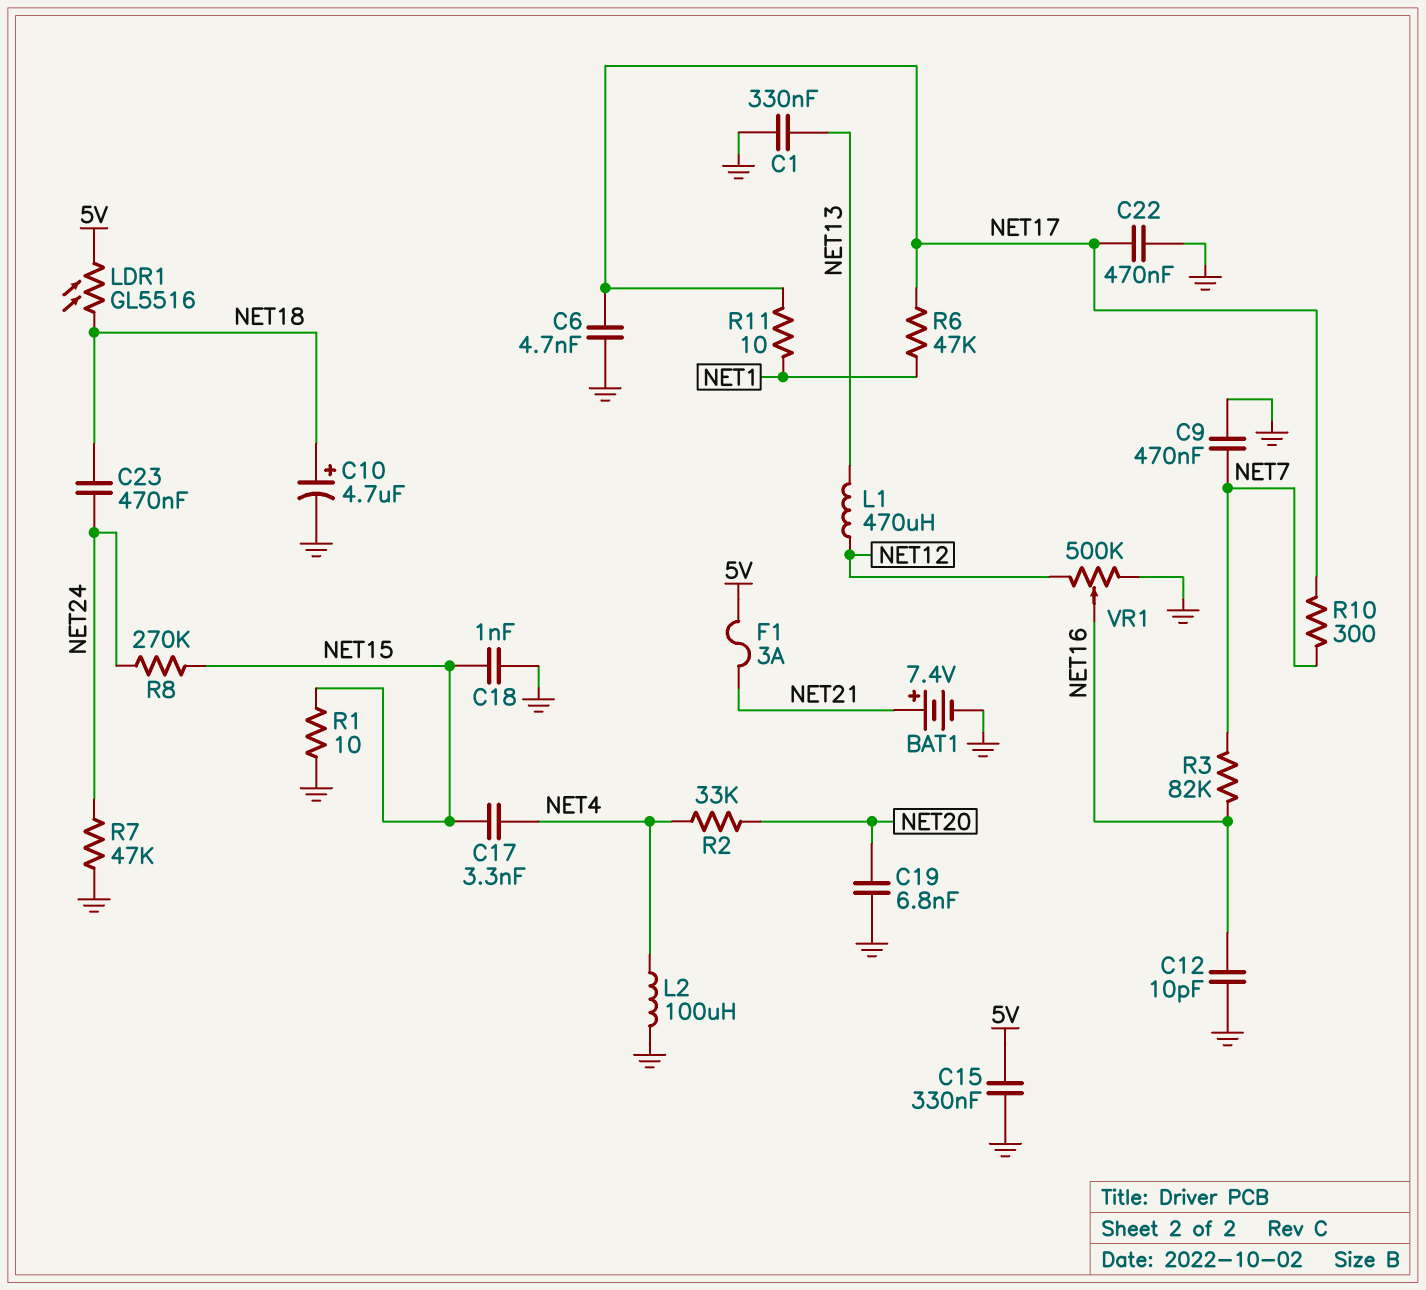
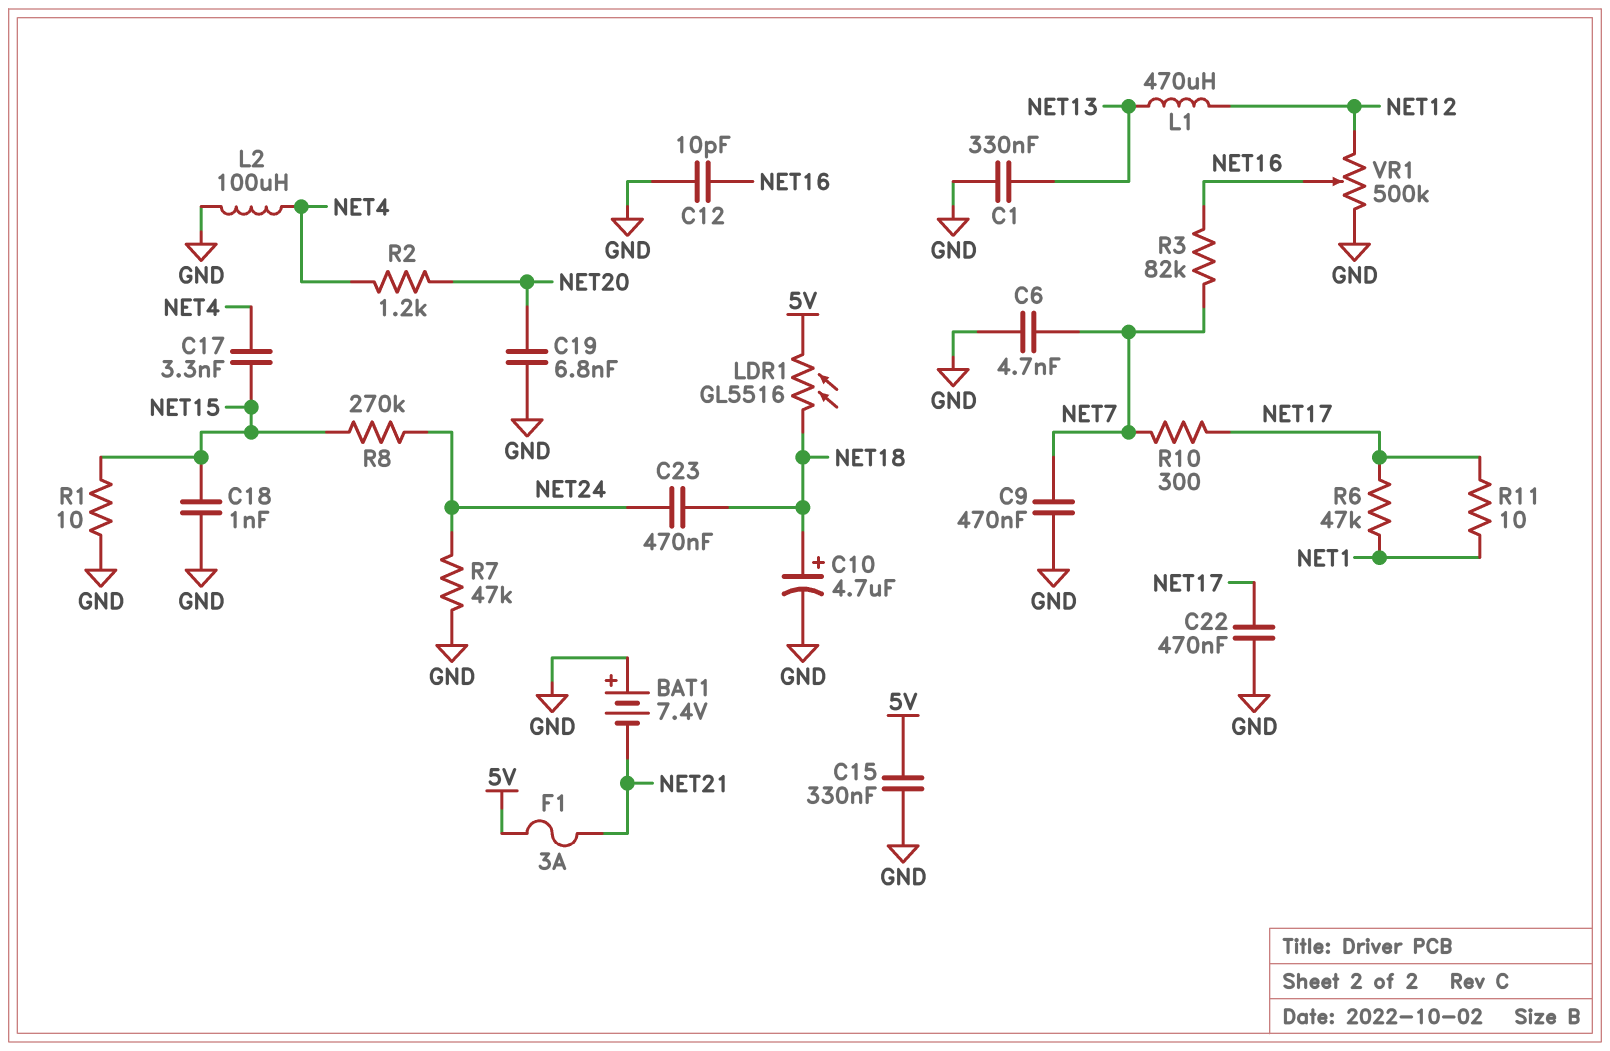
BAT1: 7.4V (plus NET21, minus GND) -> 7.4V (plus GND, minus NET21)
C6: 4.7nF (GND, NET17) -> 4.7nF (GND, NET7)
R2: 33k (NET4, NET20) -> 1.2k (NET4, NET20)

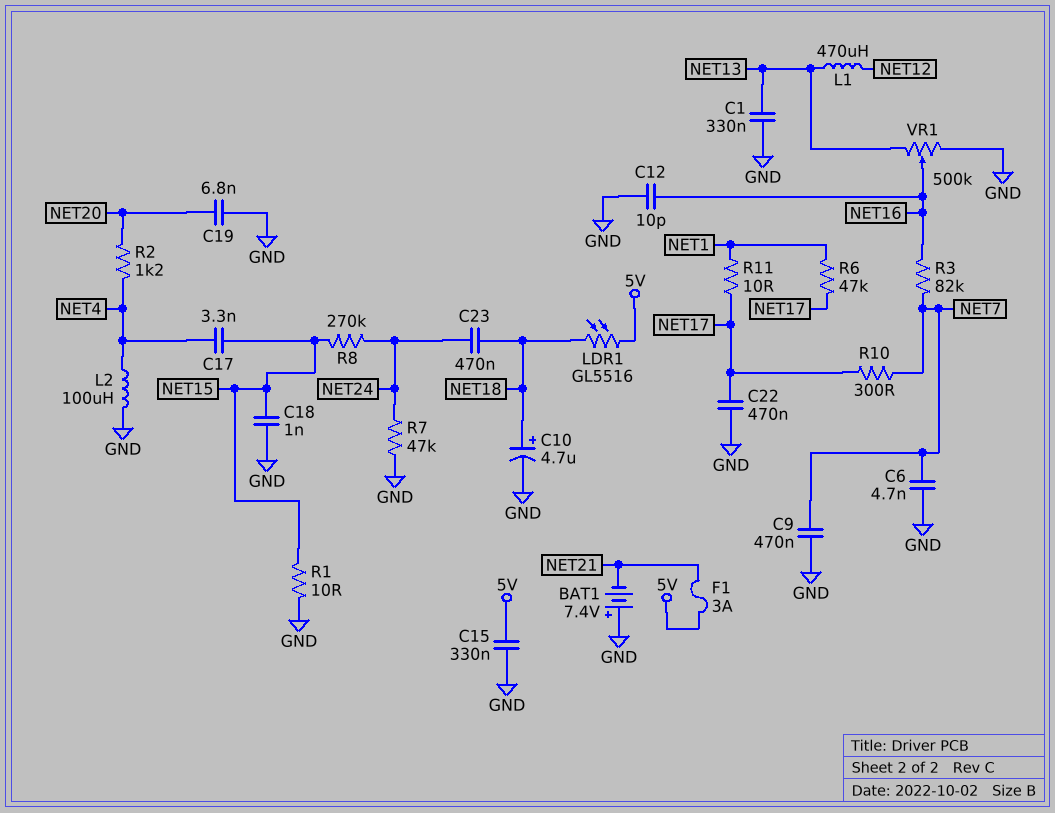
VR1: 500k (GND, NET12, wiper NET16) -> 500k (GND, NET13, wiper NET16)

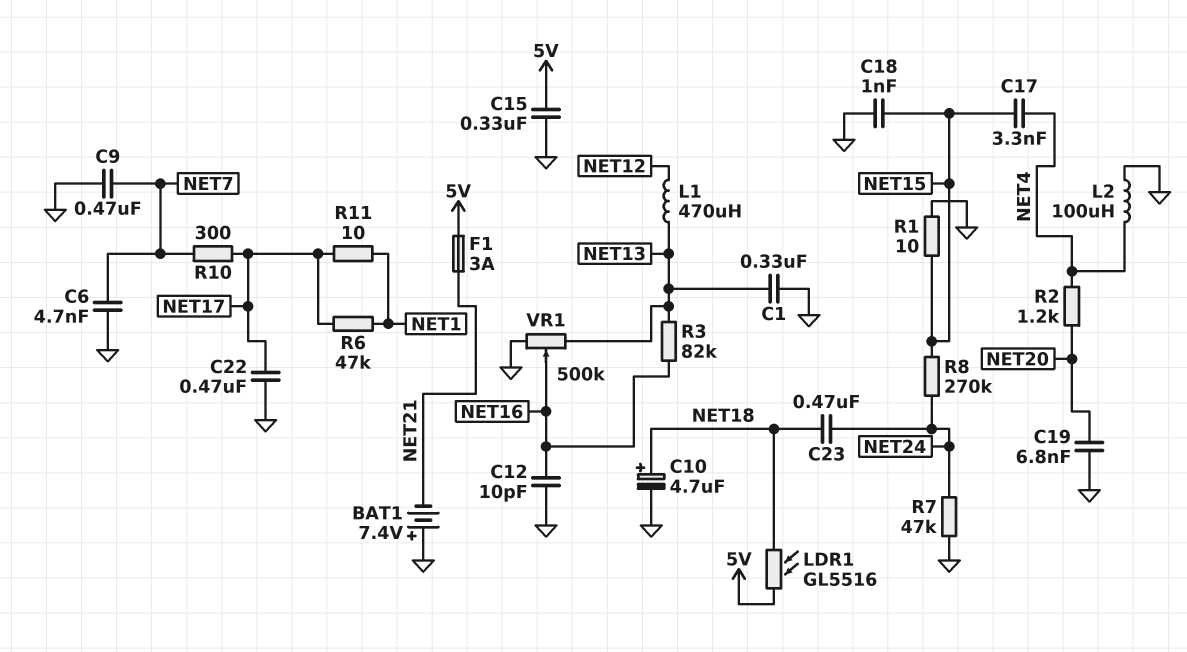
R3: 82k (NET7, NET16) -> 82k (NET13, NET16)

